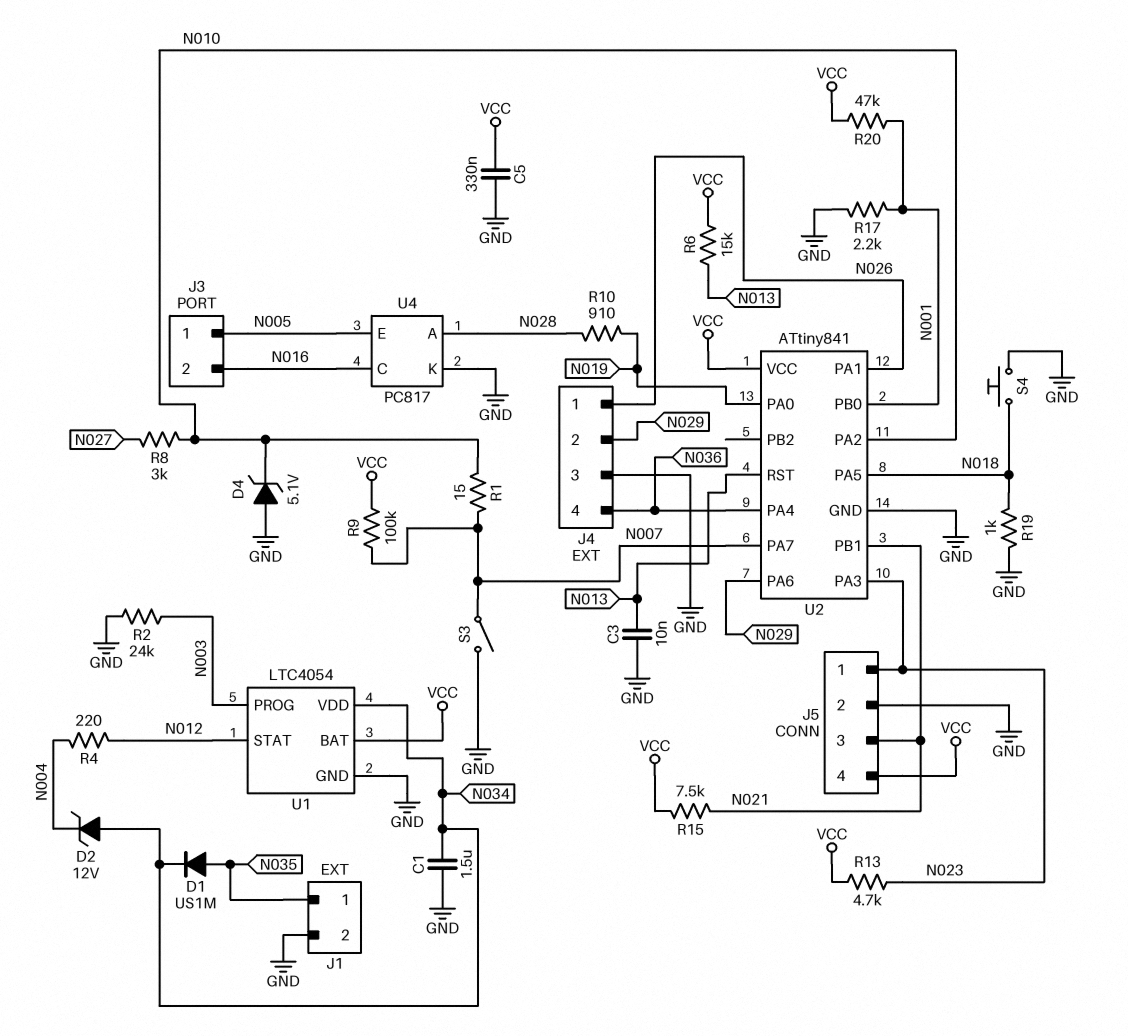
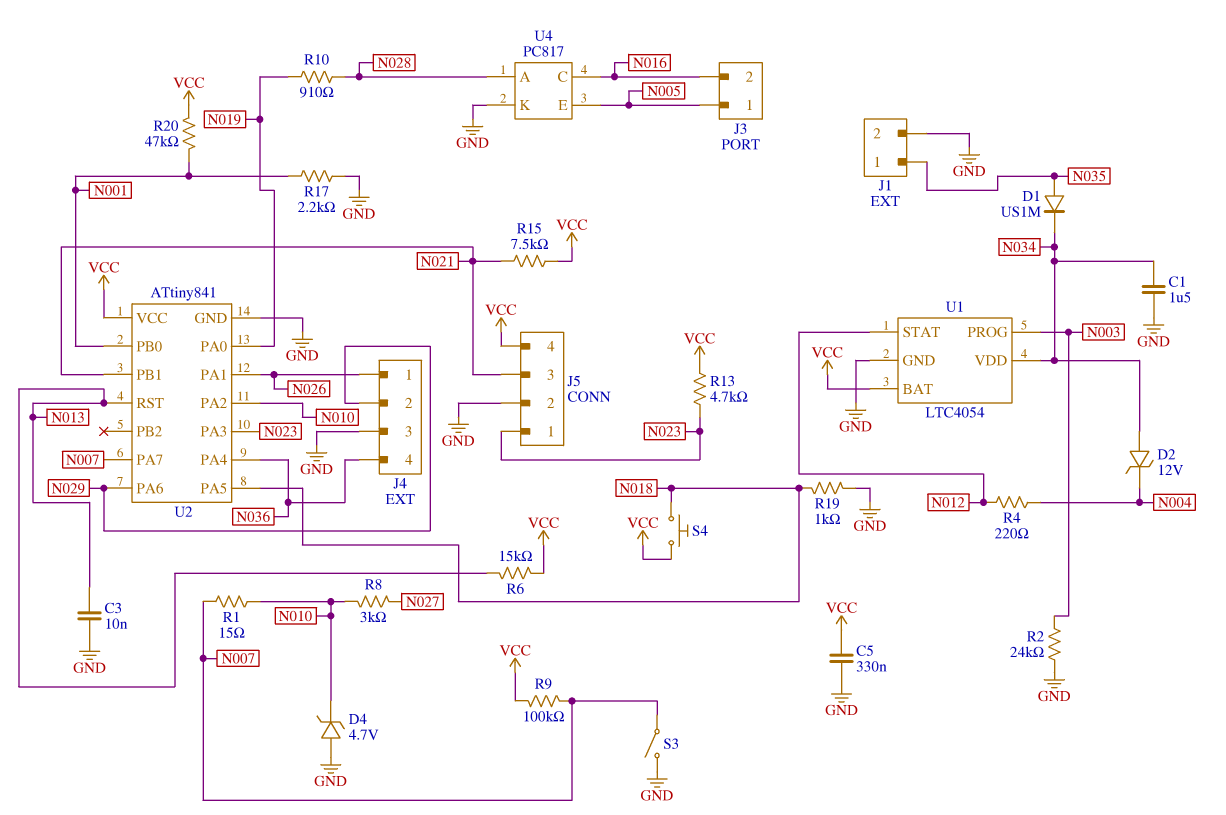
D4: zener 5.1V (A GND, K N010) -> zener 4.7V (A GND, K N010)
S4: button (GND, N018) -> button (N018, VCC)

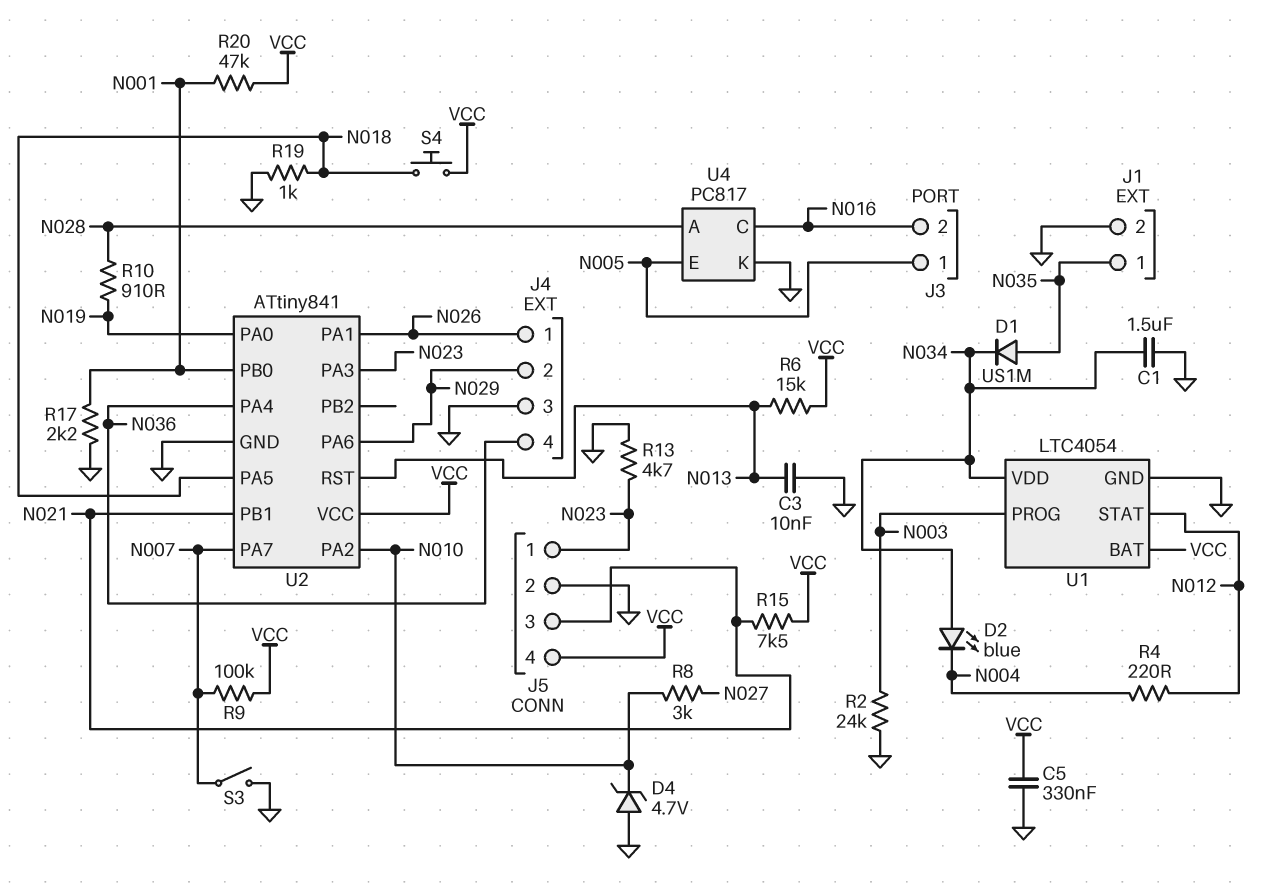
D2: zener 12V (A N034, K N004) -> LED blue (A N034, K N004)
R1: 15 (N007, N010) -> none
R13: 4.7k (N023, VCC) -> 4.7k (GND, N023)

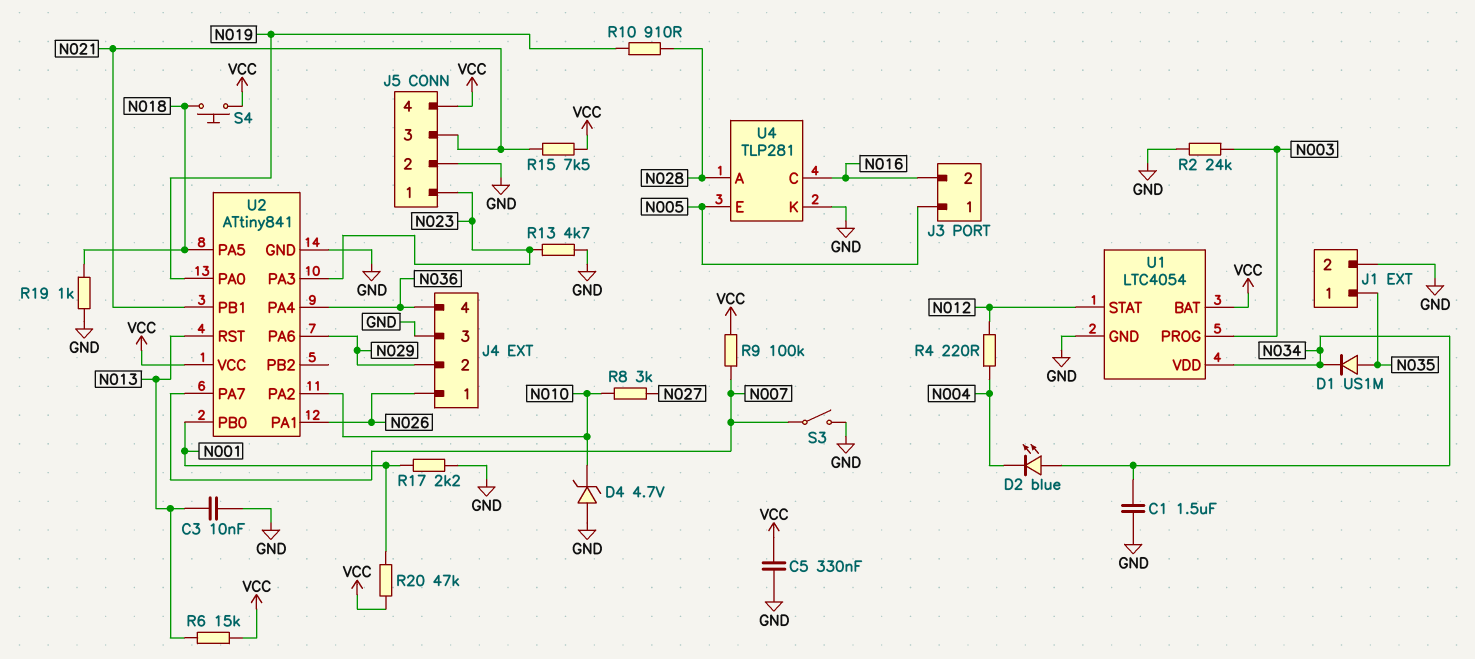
U4: PC817 -> TLP281

